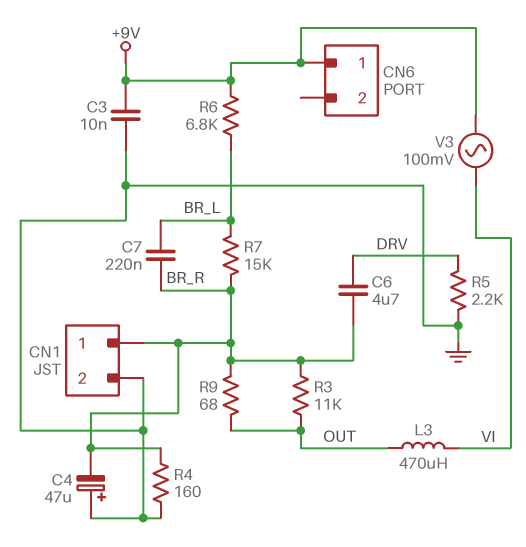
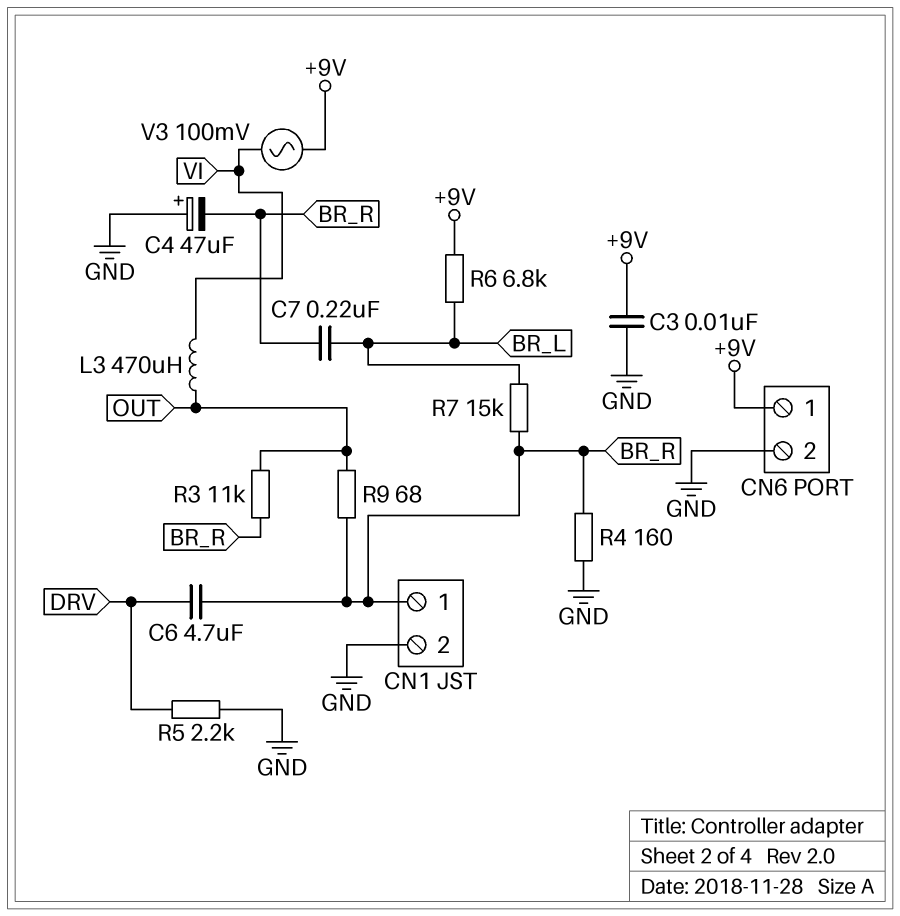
CN6 pin 2: none -> GND

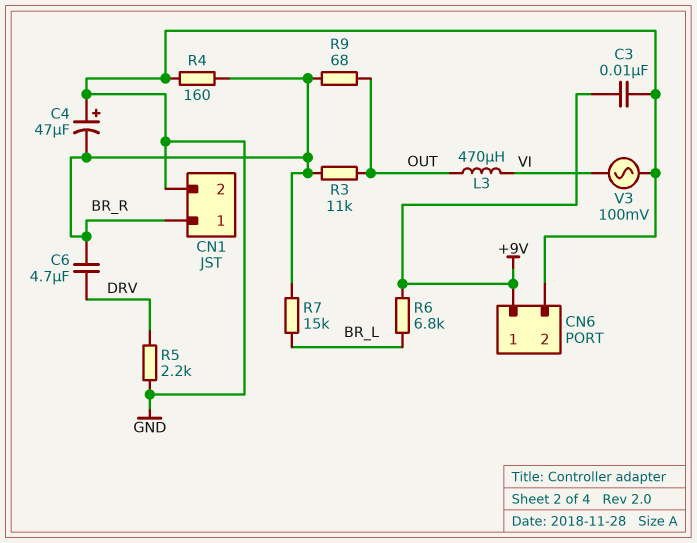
C7: 220nF (BR_L, BR_R) -> none
V3: AC 100mV (+9V, VI) -> AC 100mV (GND, VI)

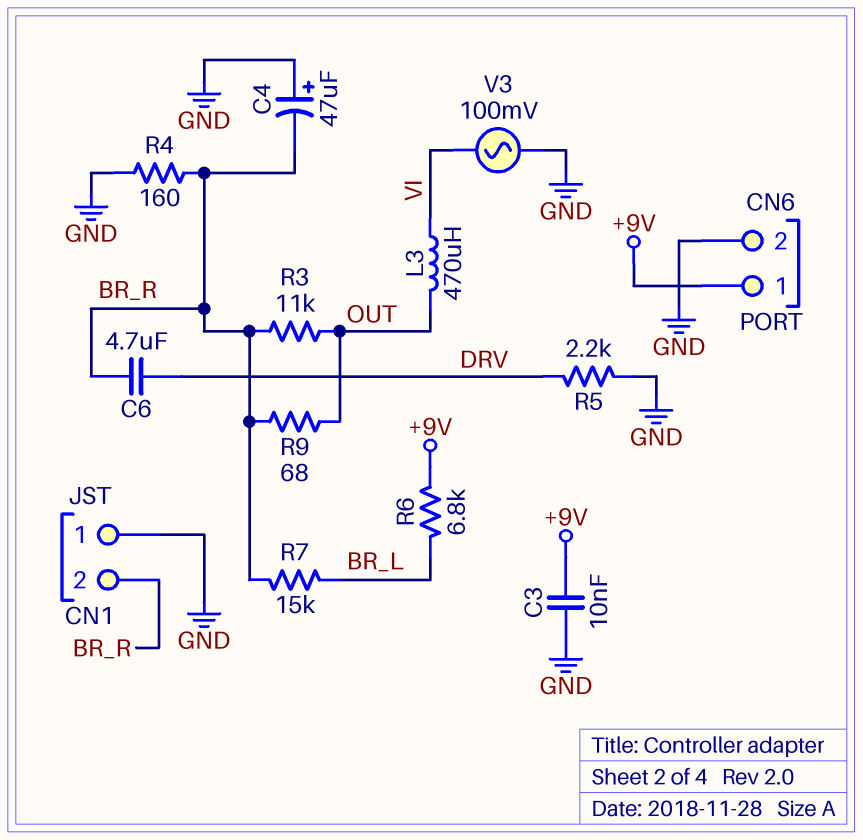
CN1 pin 1: BR_R -> GND
CN1 pin 2: GND -> BR_R

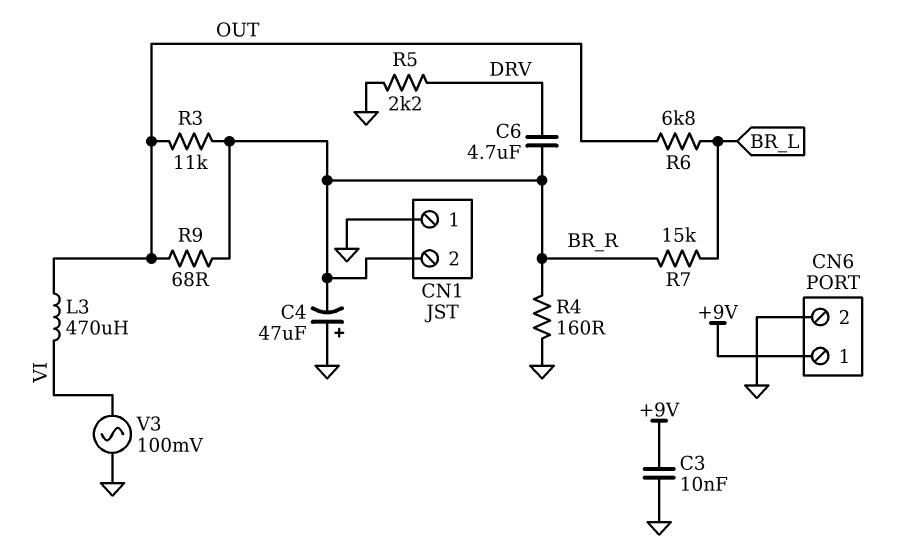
R6: 6.8k (+9V, BR_L) -> 6.8k (BR_L, OUT)

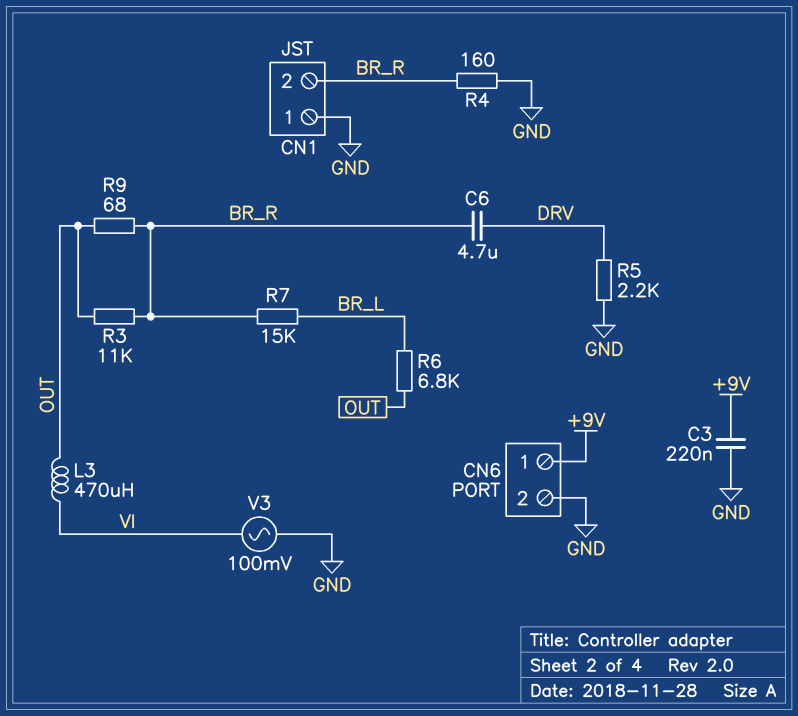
C3: 10nF (+9V, GND) -> 220nF (+9V, GND)
C4: 47uF (plus GND, minus BR_R) -> none

